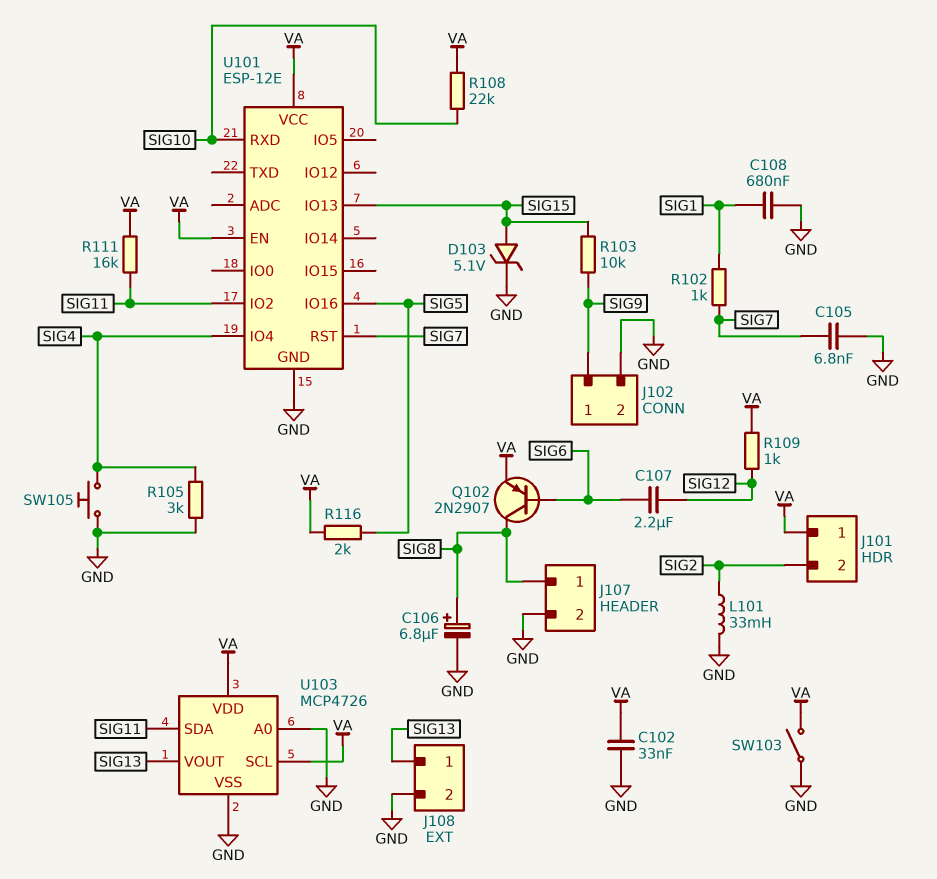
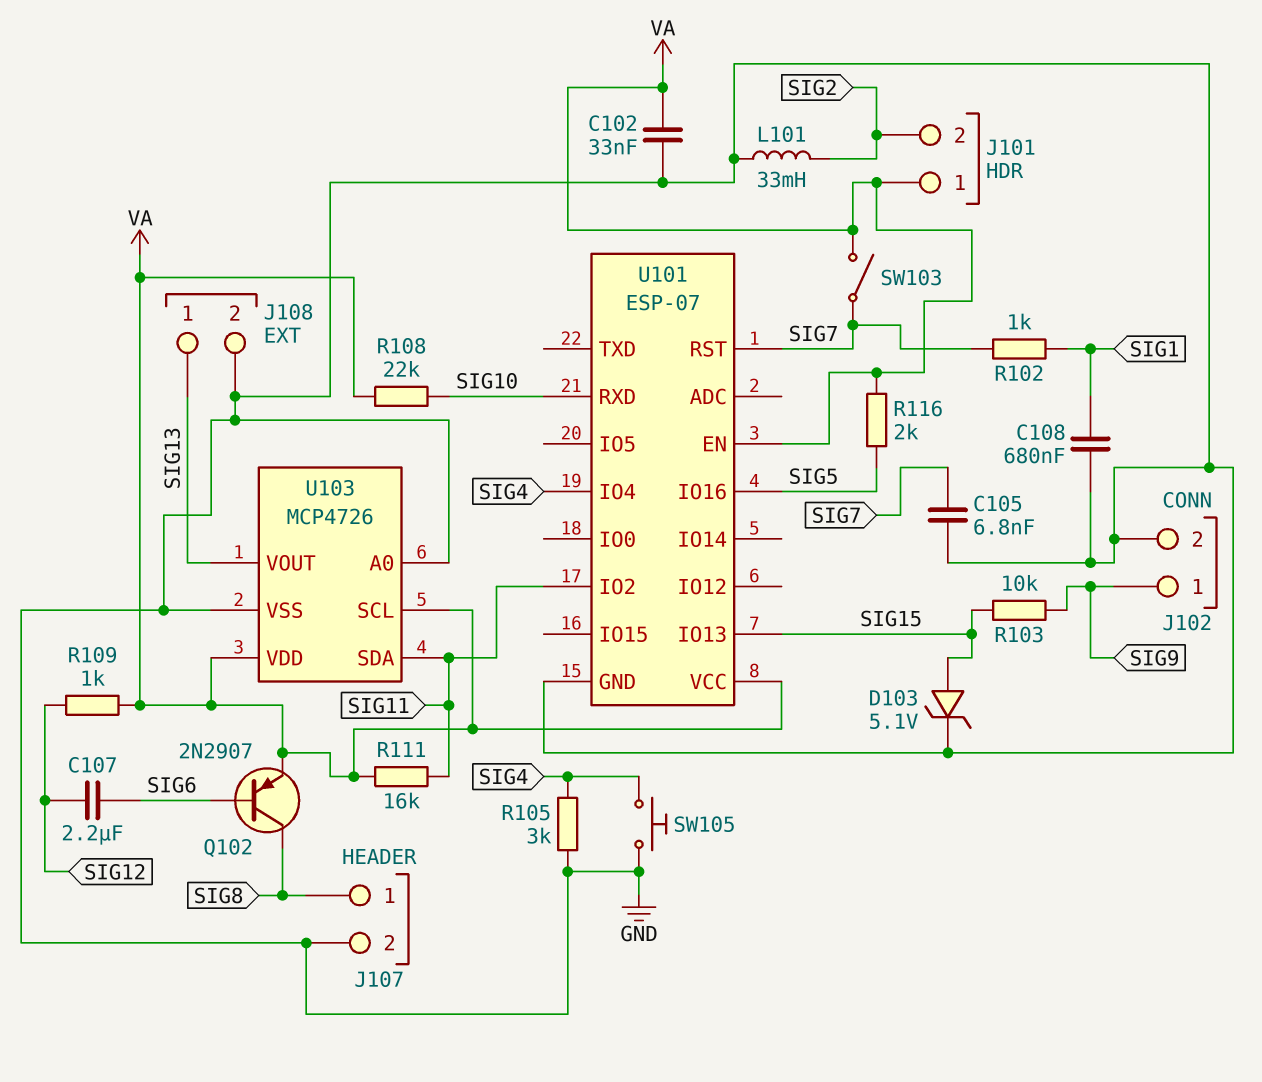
C106: 6.8uF (plus SIG8, minus GND) -> none
SW103: switch (GND, VA) -> switch (SIG7, VA)
U101: ESP-12E -> ESP-07

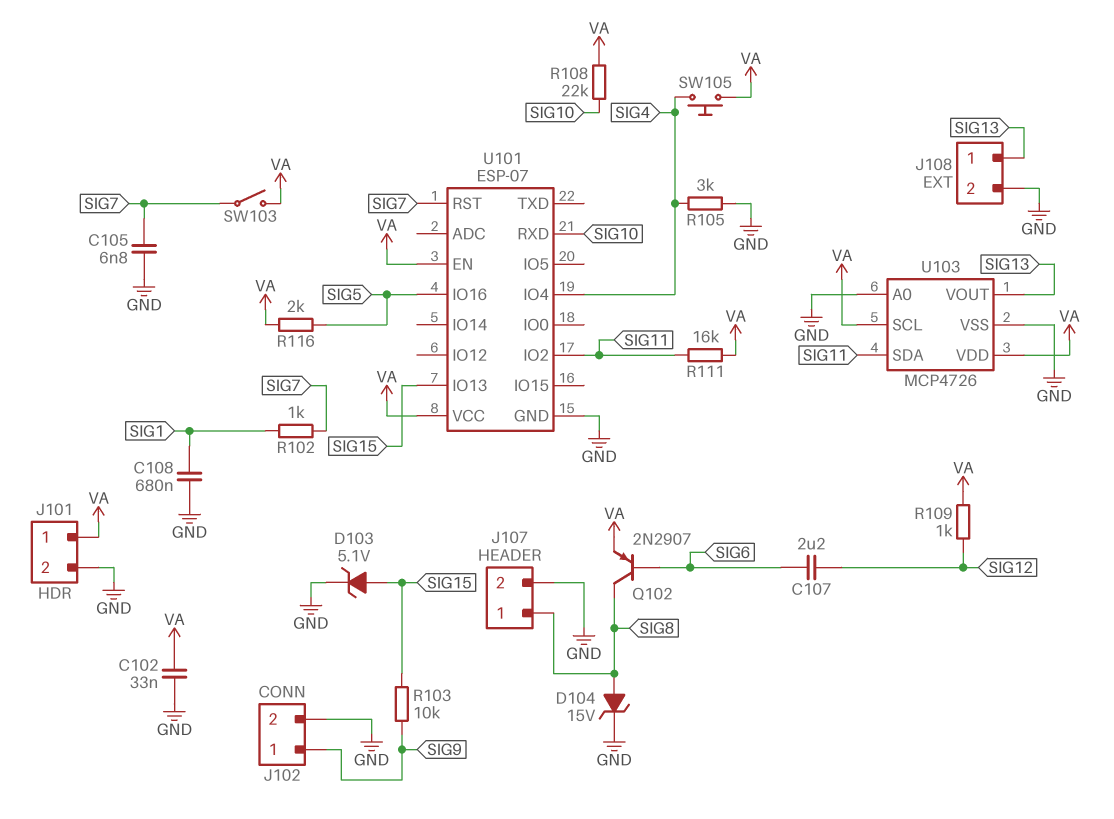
D104: none -> zener 15V (A SIG8, K GND)
J101 pin 2: SIG2 -> GND
L101: 33mH (GND, SIG2) -> none
SW105: button (GND, SIG4) -> button (SIG4, VA)

